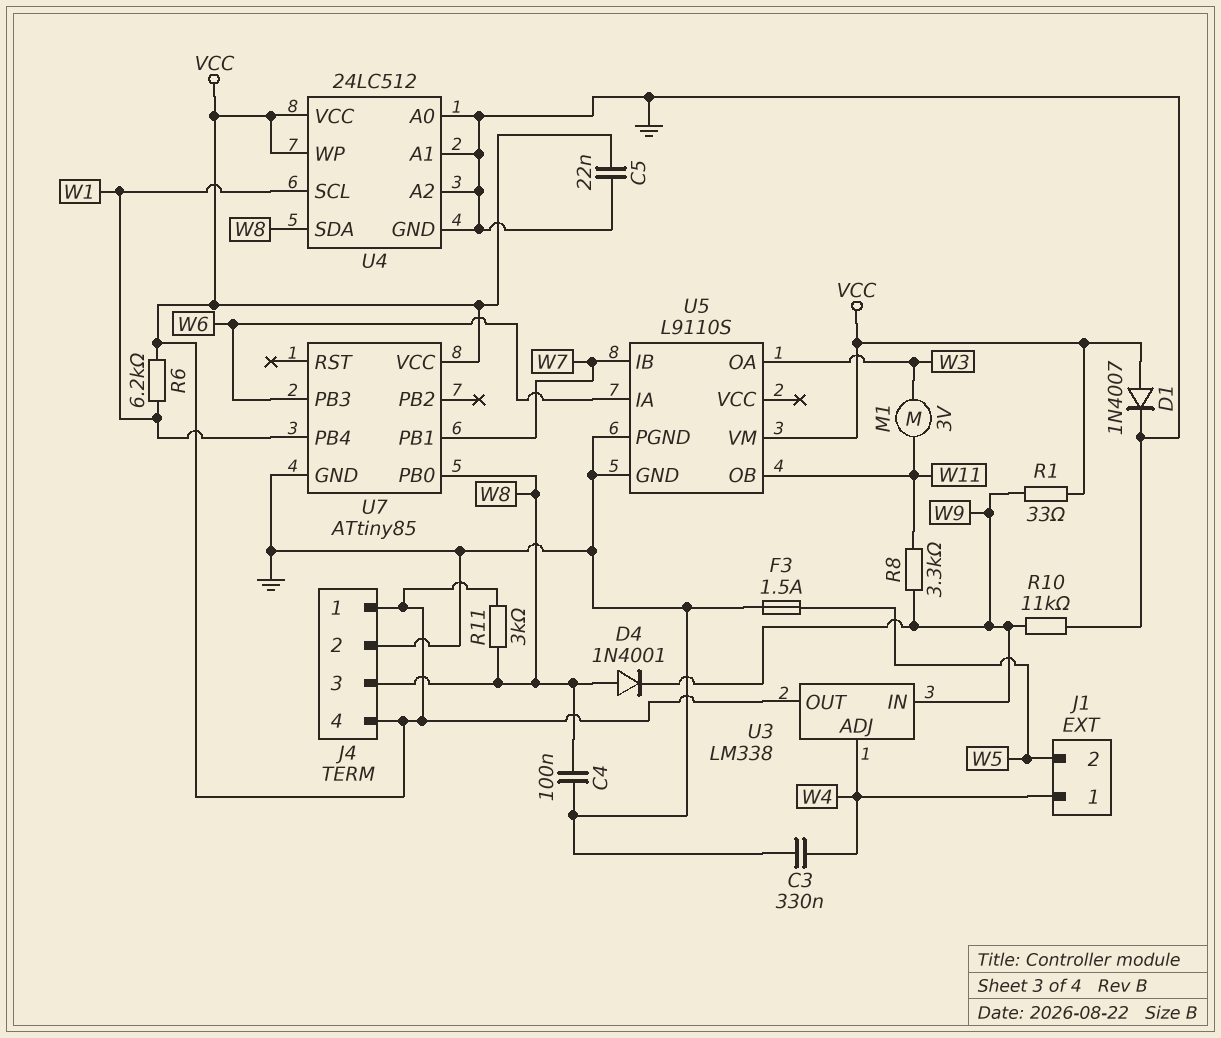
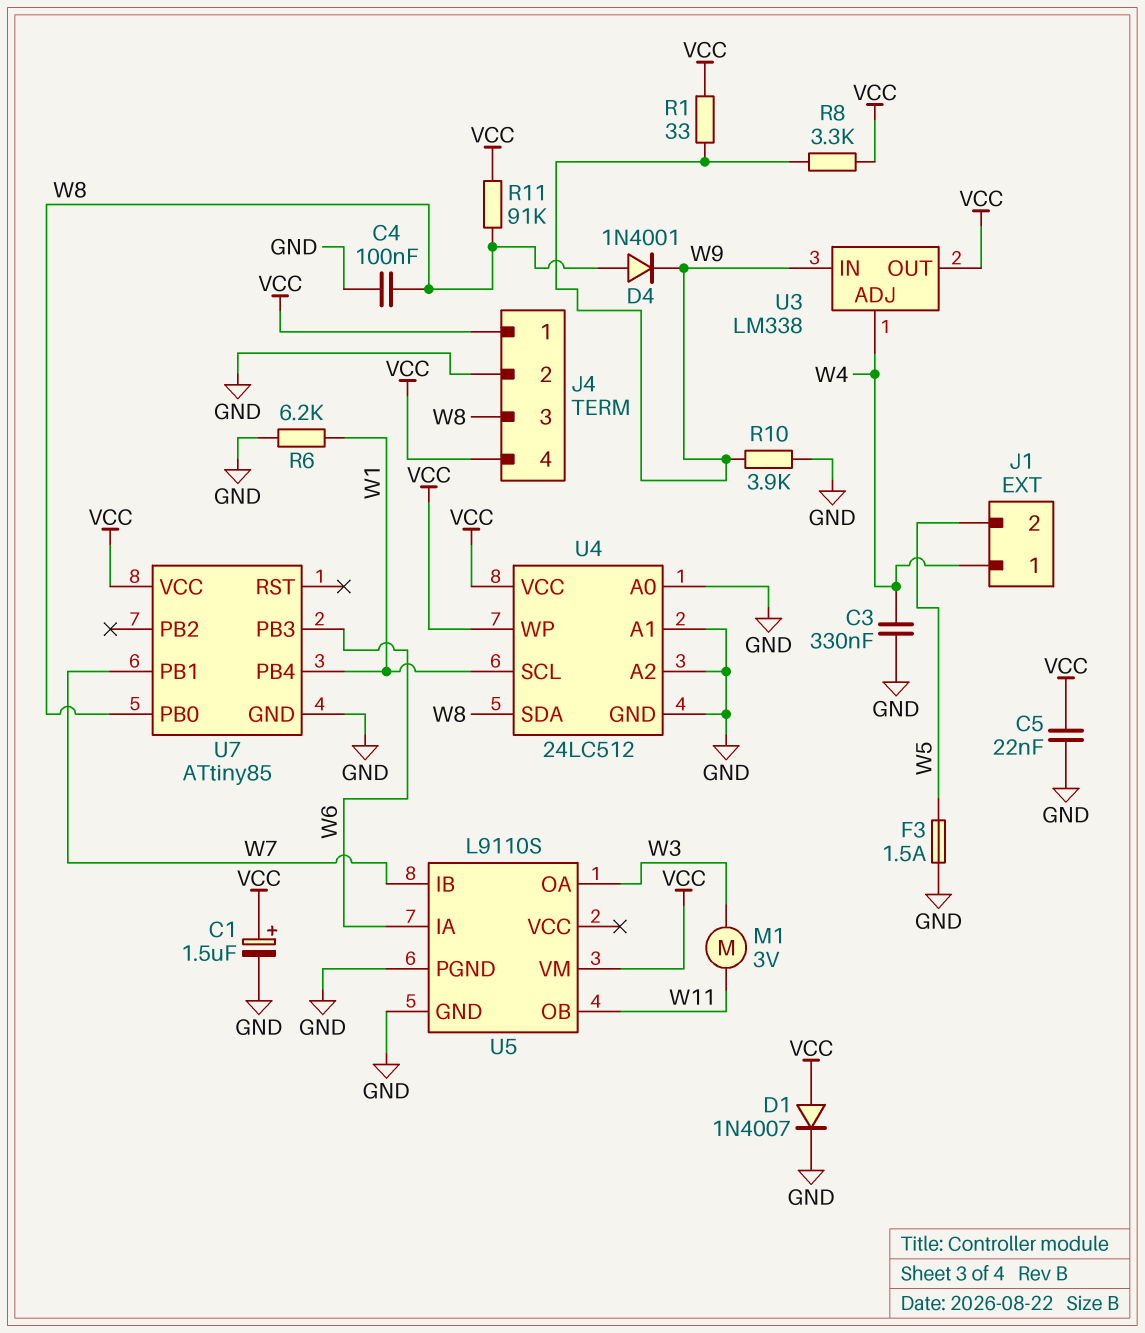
C1: none -> 1.5uF (plus VCC, minus GND)
R6: 6.2k (VCC, W1) -> 6.2k (GND, W1)
R8: 3.3k (W9, W11) -> 3.3k (VCC, W9)
R10: 11k (GND, W9) -> 3.9k (GND, W9)
R11: 3k (VCC, W8) -> 91k (VCC, W8)

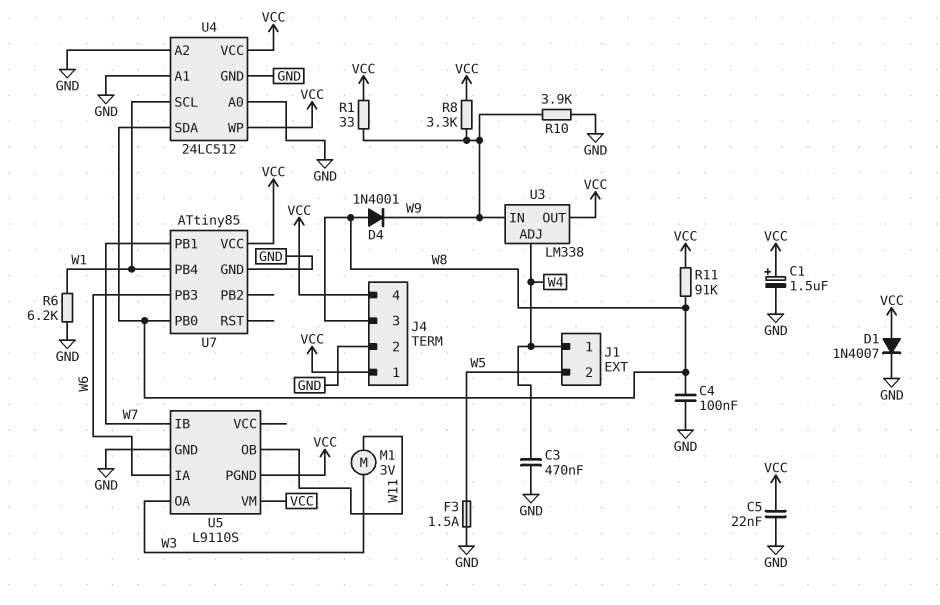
C3: 330nF (GND, W4) -> 470nF (GND, W4)
U5 pin PGND: GND -> VCC

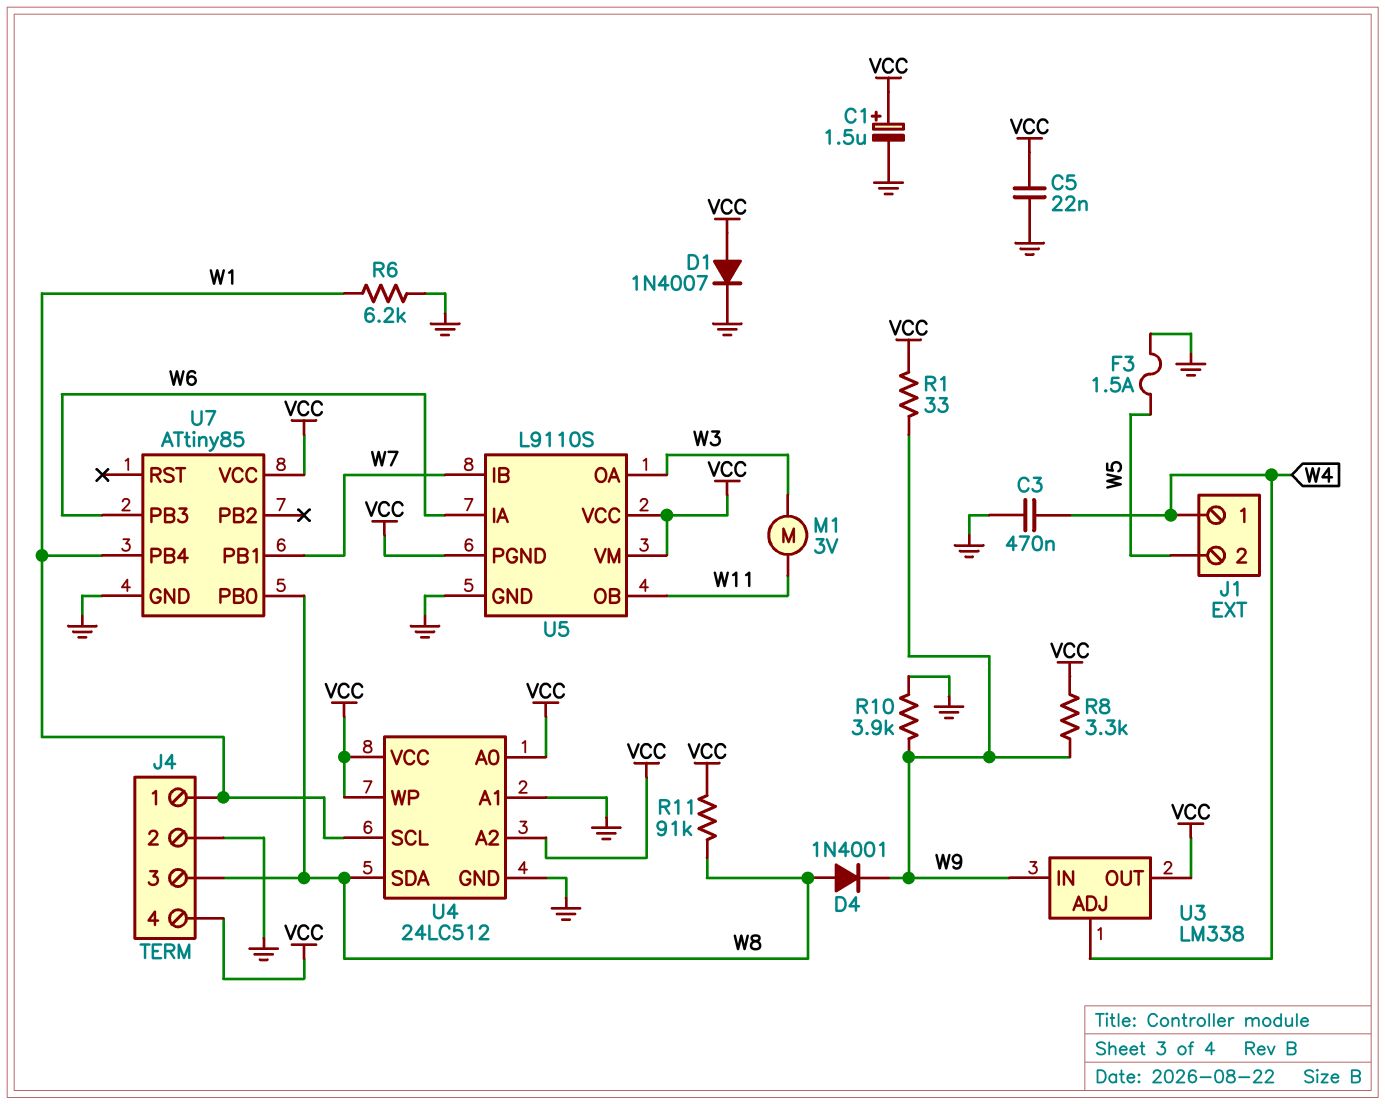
C4: 100nF (GND, W8) -> none
J4 pin 1: VCC -> W1
U4 pin A0: GND -> VCC
U4 pin A2: GND -> VCC
U5 pin VCC: none -> VCC

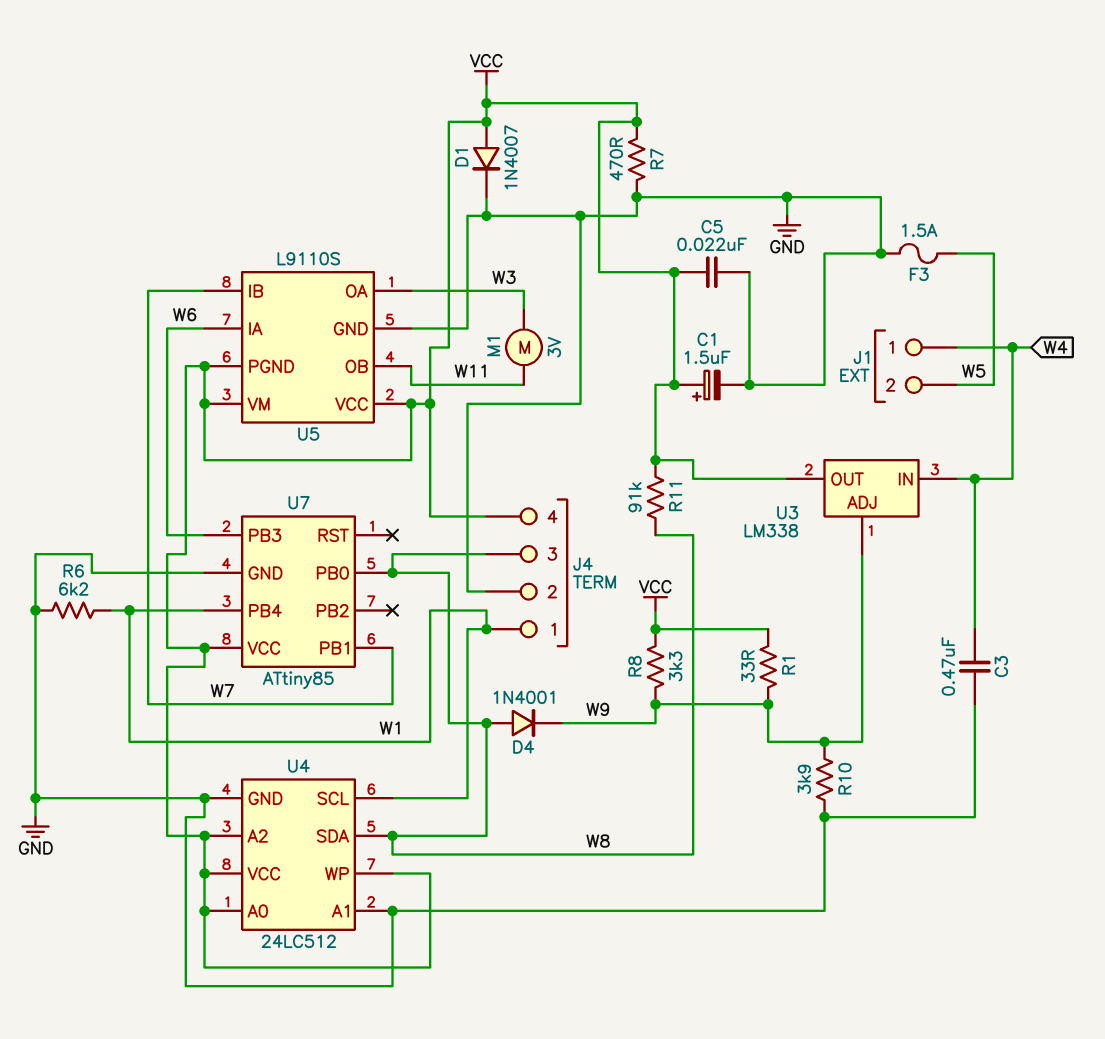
R7: none -> 470 (GND, VCC)
U3 pin ADJ: W4 -> W9
U3 pin IN: W9 -> W4

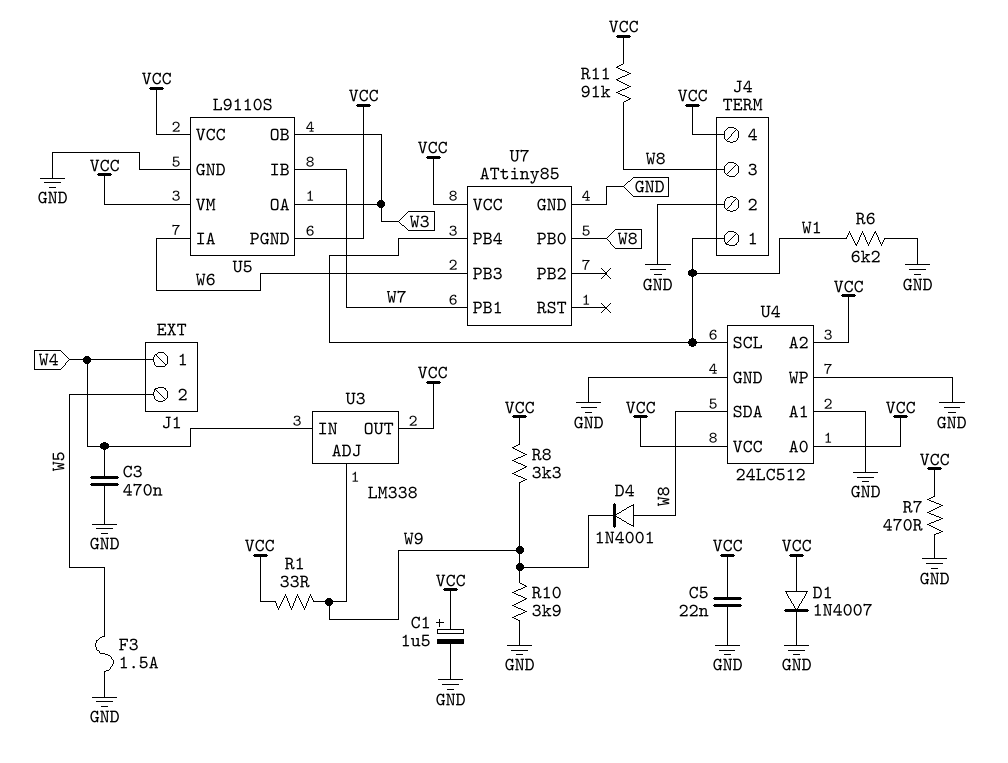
M1: motor 3V (W3, W11) -> none
U4 pin WP: VCC -> GND
U5 pin OB: W11 -> W3

